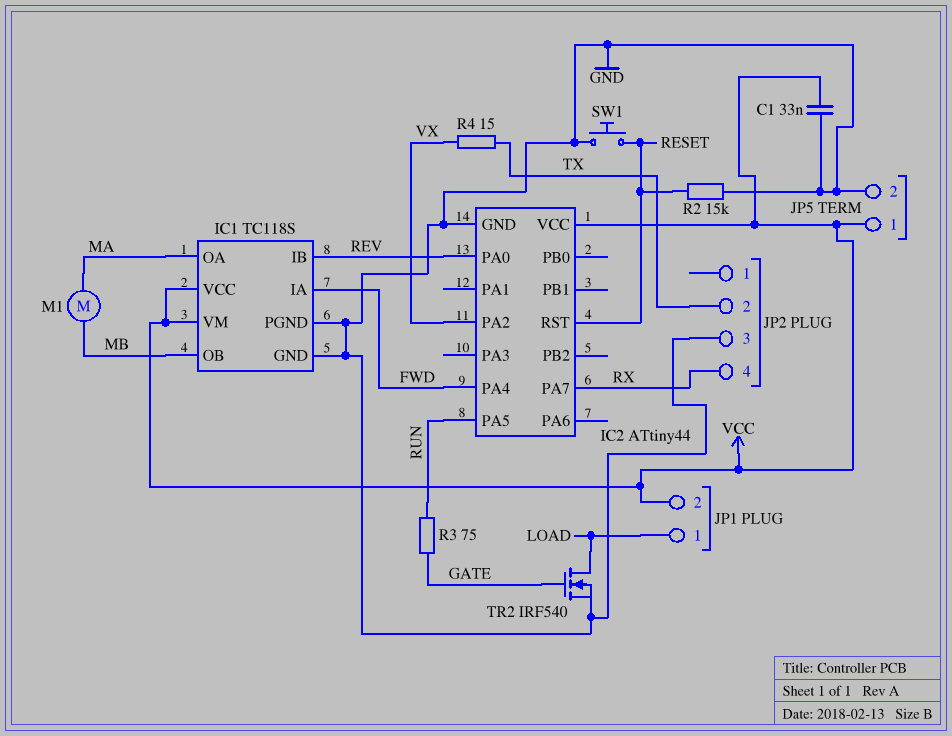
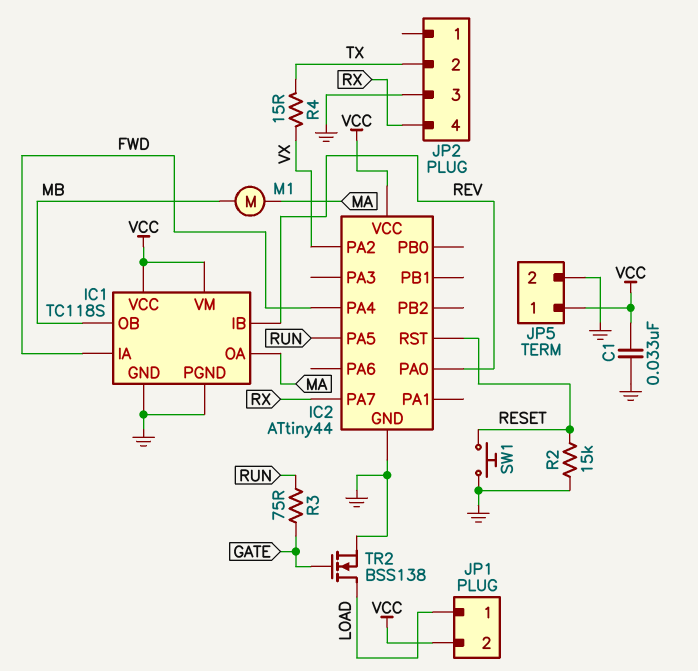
TR2: NMOS IRF540 (G GATE, D LOAD, S GND) -> NMOS BSS138 (G GATE, D LOAD, S GND)

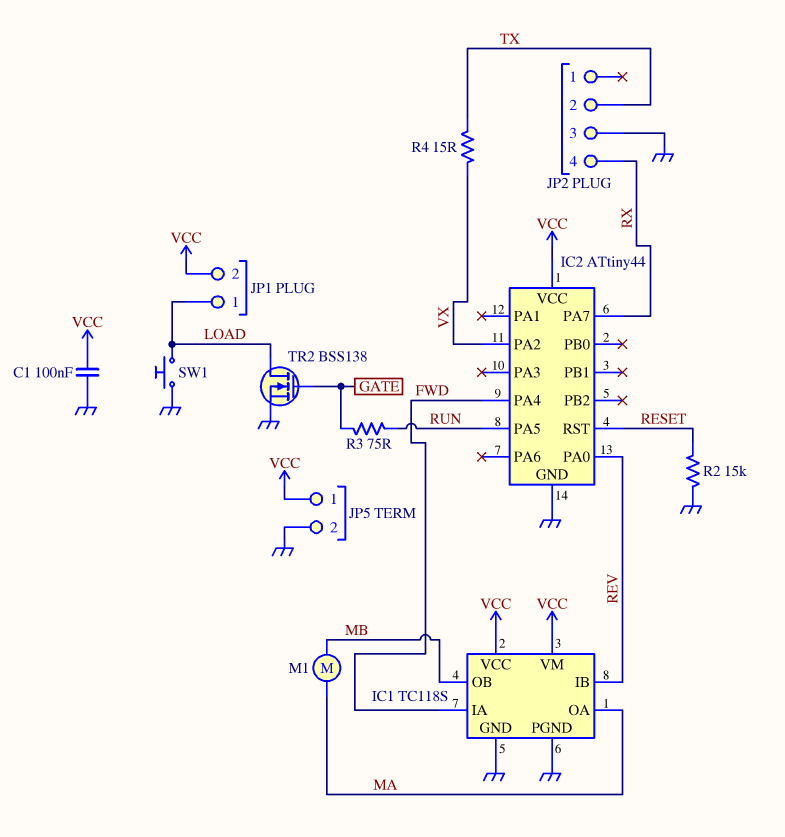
C1: 33nF (GND, VCC) -> 100nF (GND, VCC)
SW1: button (GND, RESET) -> button (GND, LOAD)

